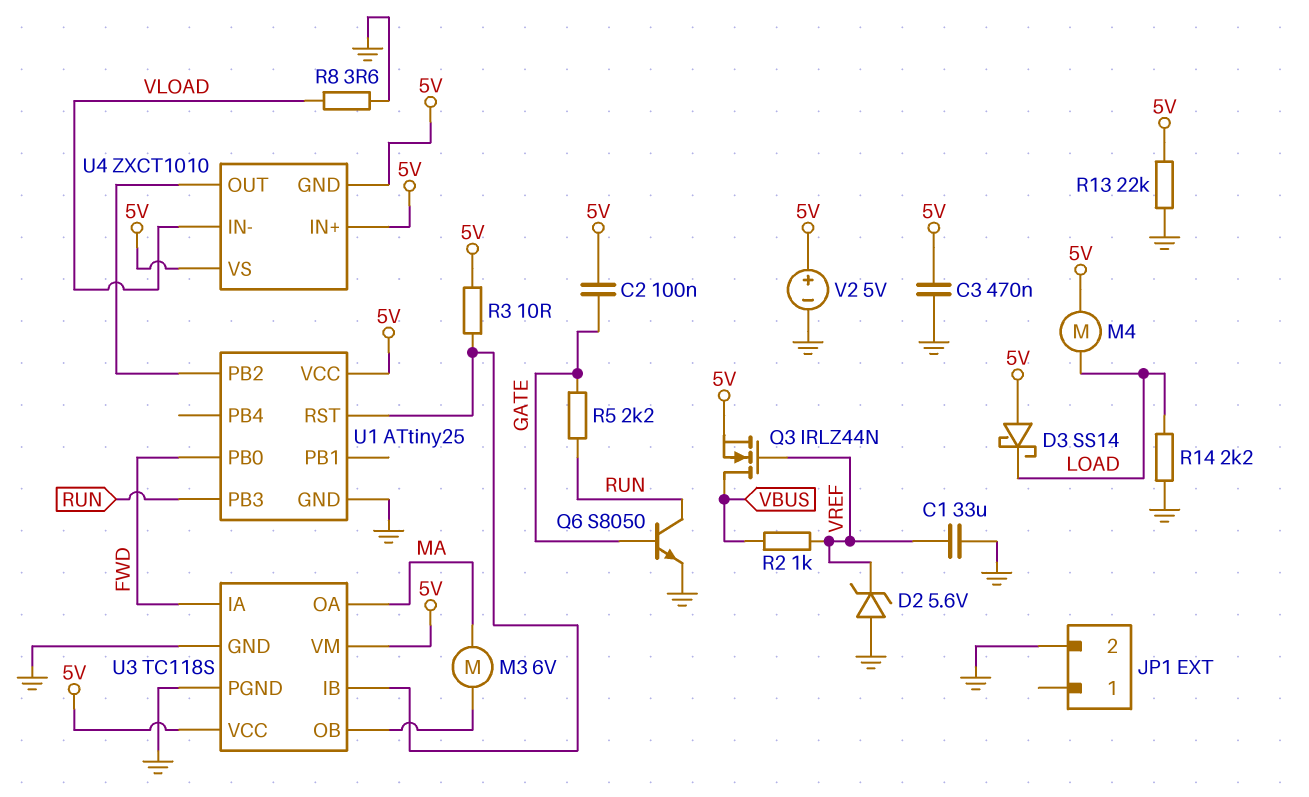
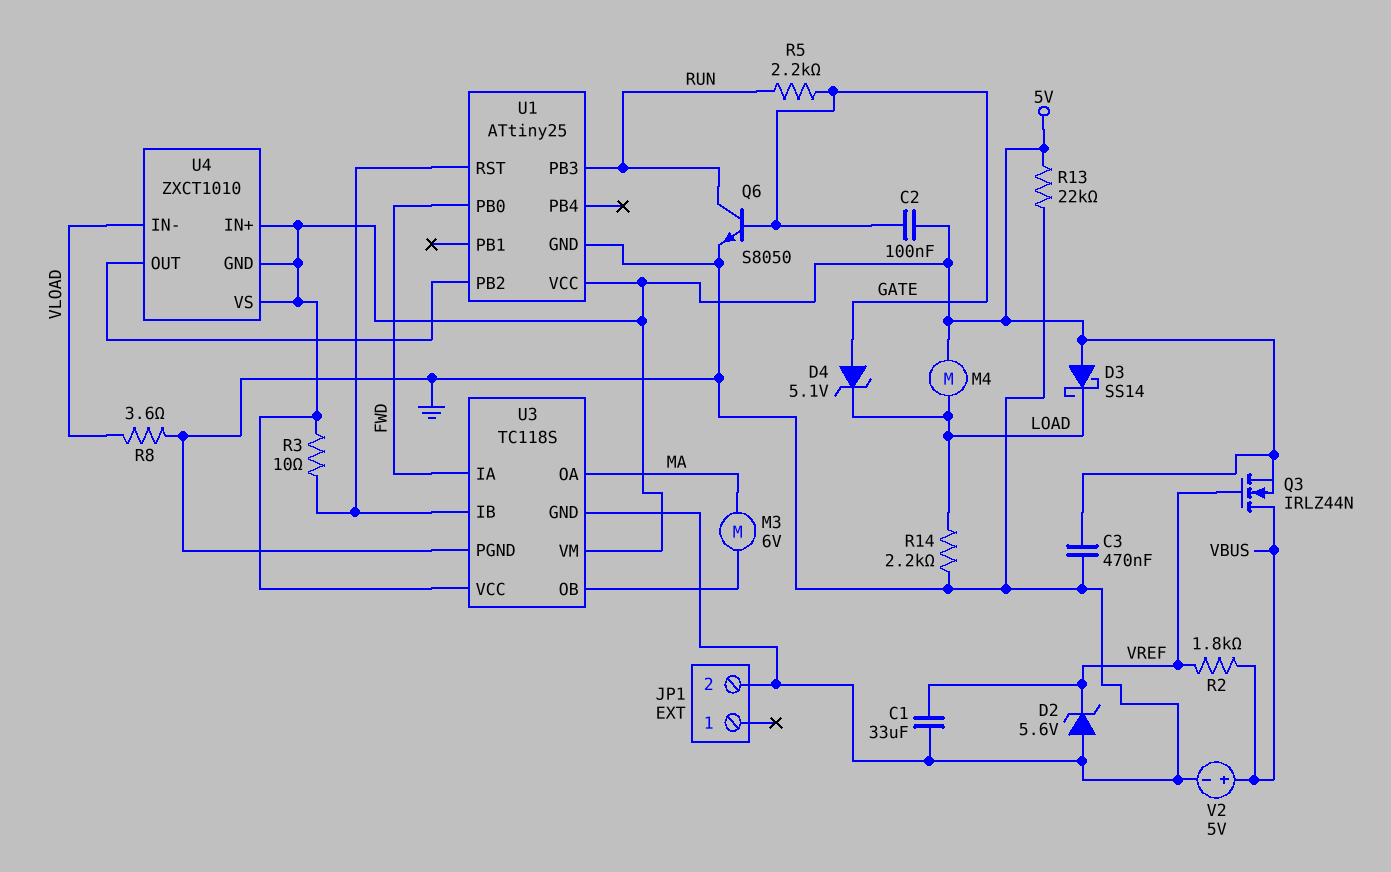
D4: none -> zener 5.1V (A GATE, K LOAD)
R2: 1k (VBUS, VREF) -> 1.8k (VBUS, VREF)
V2: 5V (plus 5V, minus GND) -> 5V (plus VBUS, minus GND)

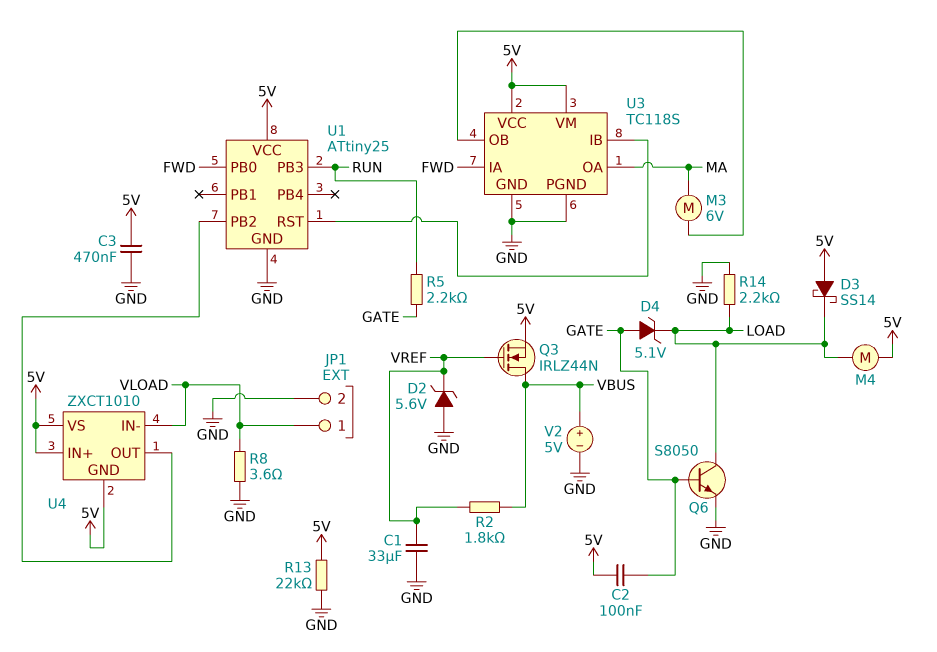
JP1 pin 1: none -> VLOAD
Q6: NPN S8050 (B GATE, C RUN, E GND) -> NPN S8050 (B GATE, C LOAD, E GND)
R3: 10 (5V, U1/RST) -> none

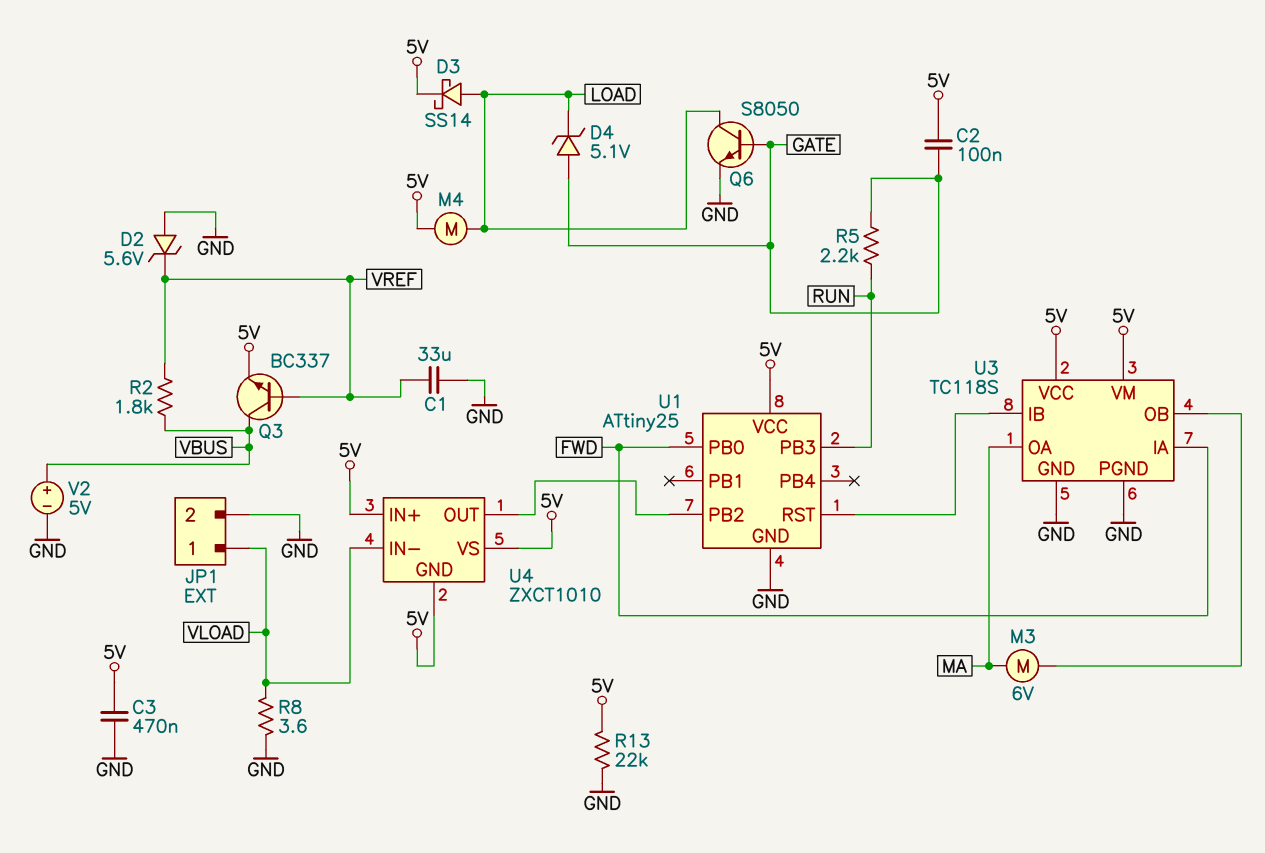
D3: schottky SS14 (A 5V, K LOAD) -> schottky SS14 (A LOAD, K 5V)
Q3: NMOS IRLZ44N (G VREF, D VBUS, S 5V) -> NPN BC337 (B VREF, C VBUS, E 5V)
R14: 2.2k (GND, LOAD) -> none

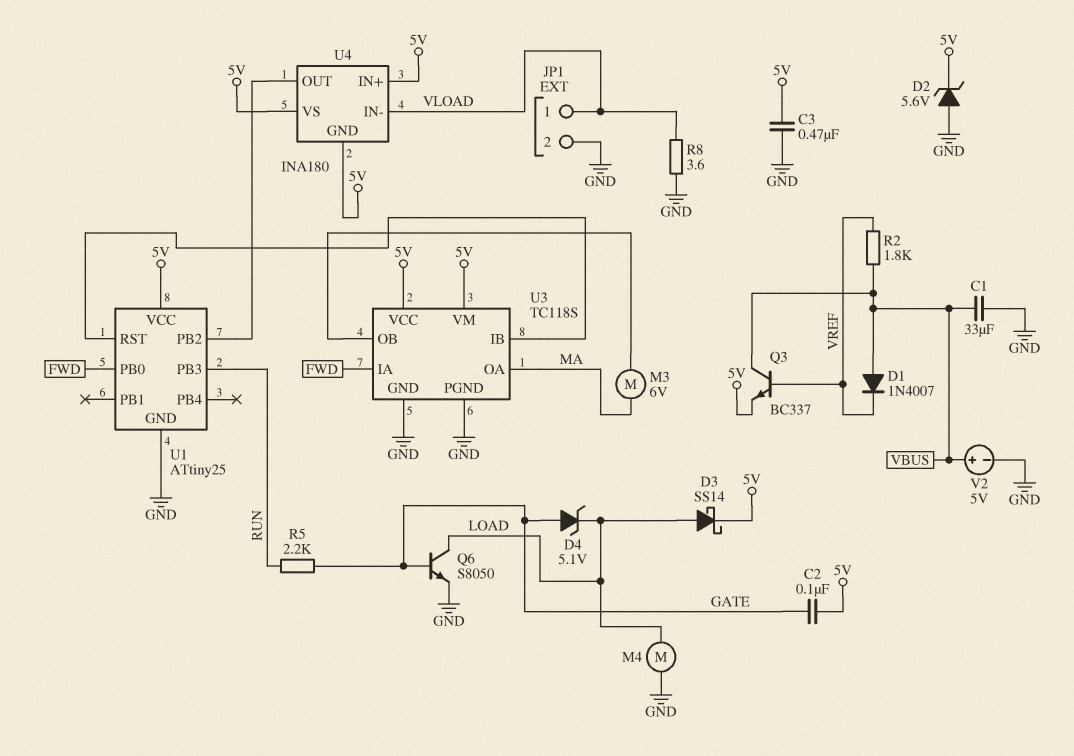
C1: 33uF (GND, VREF) -> 33uF (GND, VBUS)
D1: none -> diode 1N4007 (A VBUS, K VREF)
D2: zener 5.6V (A GND, K VREF) -> zener 5.6V (A GND, K 5V)
M4: motor (5V, LOAD) -> motor (GND, LOAD)
R13: 22k (5V, GND) -> none
U4: ZXCT1010 -> INA180

